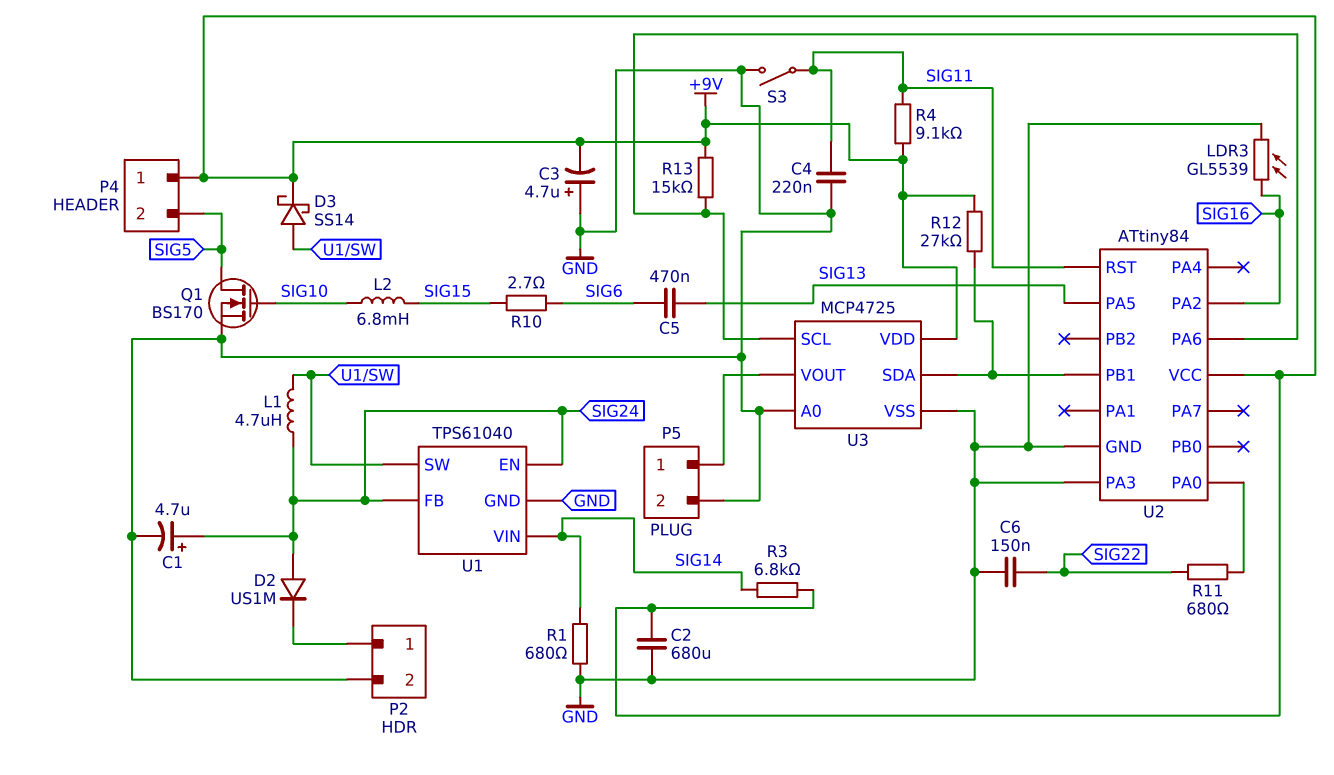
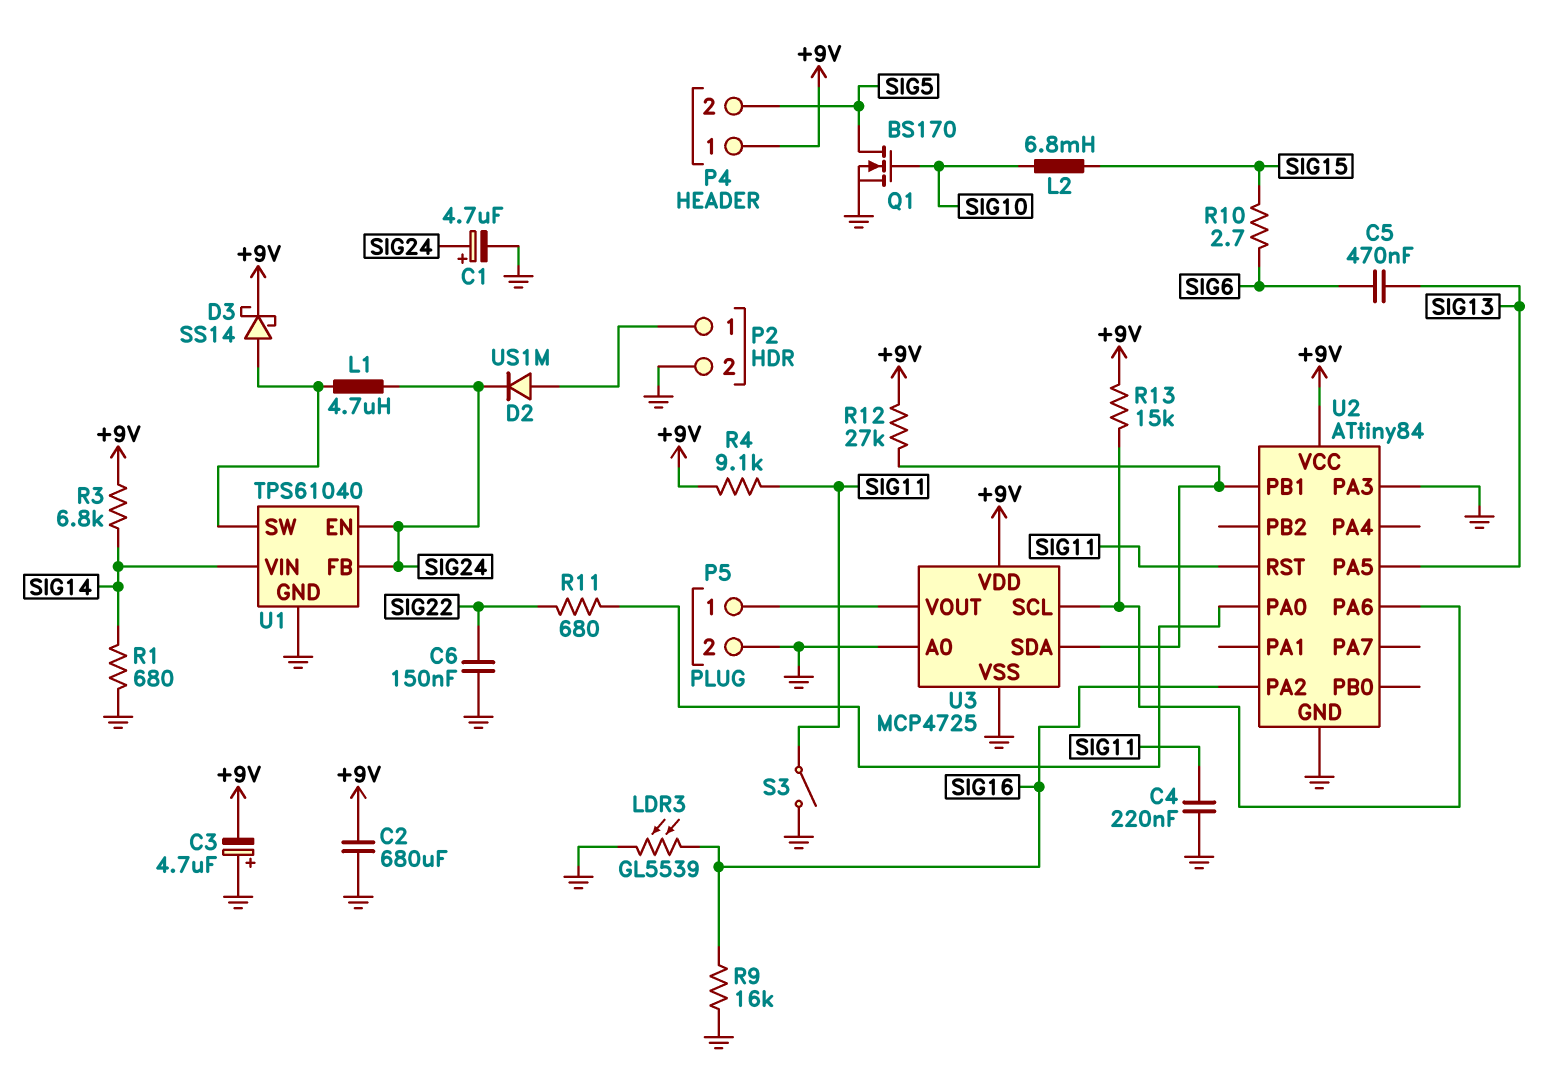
D2: diode US1M (A SIG24, K P2/1) -> diode US1M (A P2/1, K SIG24)
R9: none -> 16k (GND, SIG16)

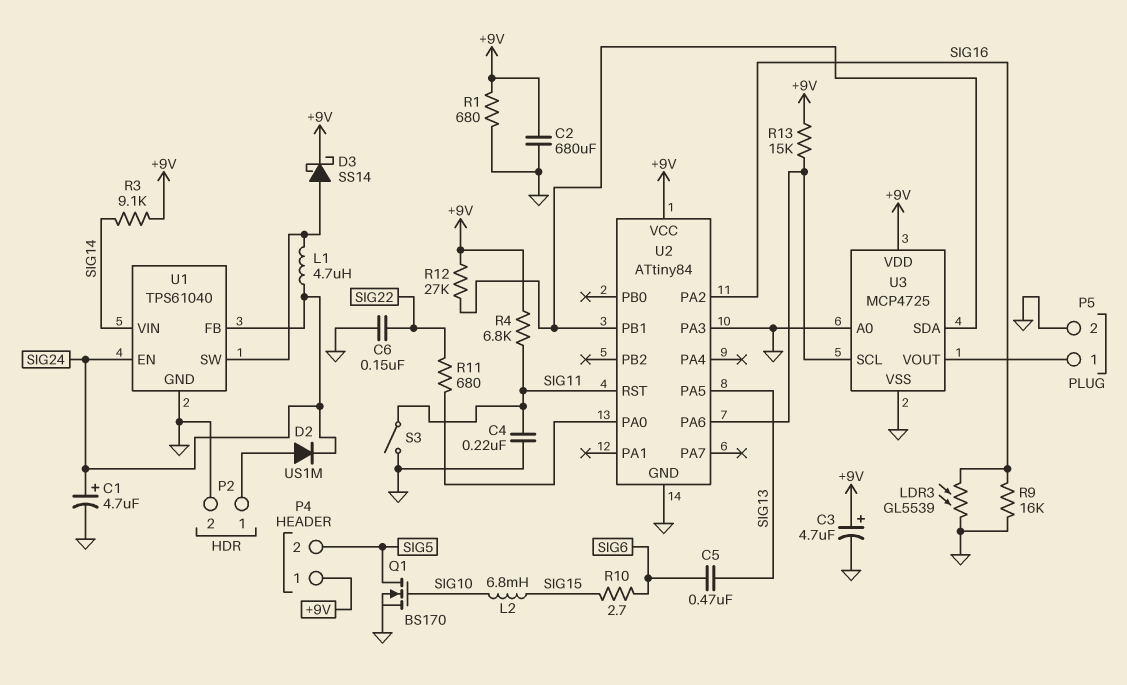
C3: 4.7uF (plus GND, minus +9V) -> 4.7uF (plus +9V, minus GND)
R1: 680 (GND, SIG14) -> 680 (+9V, GND)
R3: 6.8k (+9V, SIG14) -> 9.1k (+9V, SIG14)
R4: 9.1k (+9V, SIG11) -> 6.8k (+9V, SIG11)

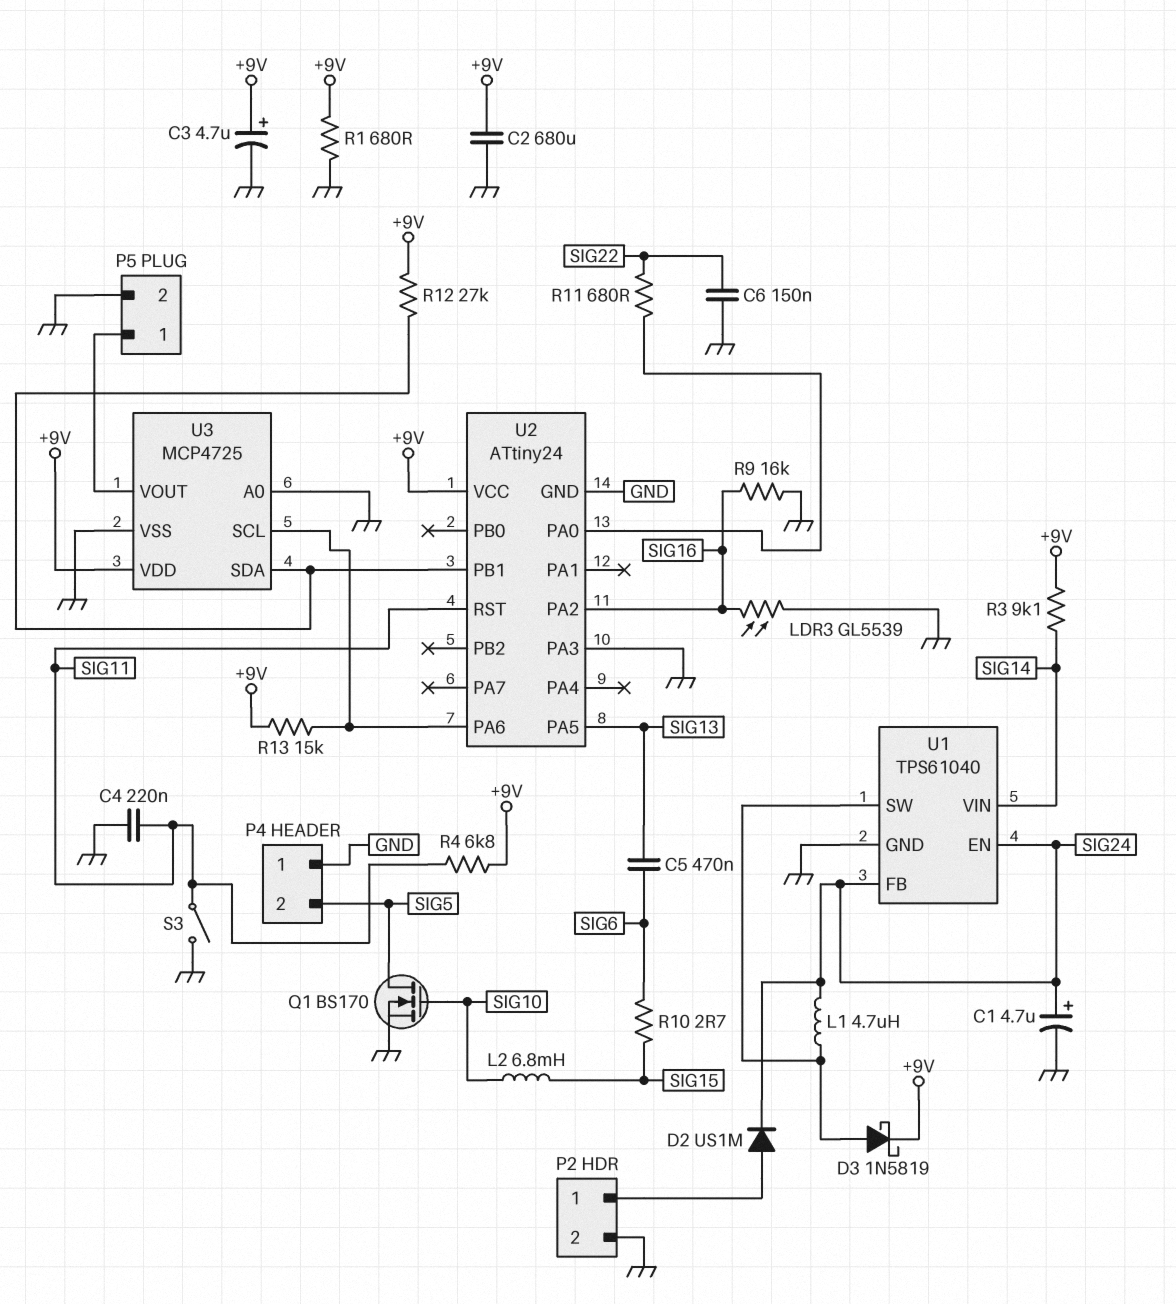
D3: schottky SS14 (A U1/SW, K +9V) -> schottky 1N5819 (A U1/SW, K +9V)
P4 pin 1: +9V -> GND
U2: ATtiny84 -> ATtiny24

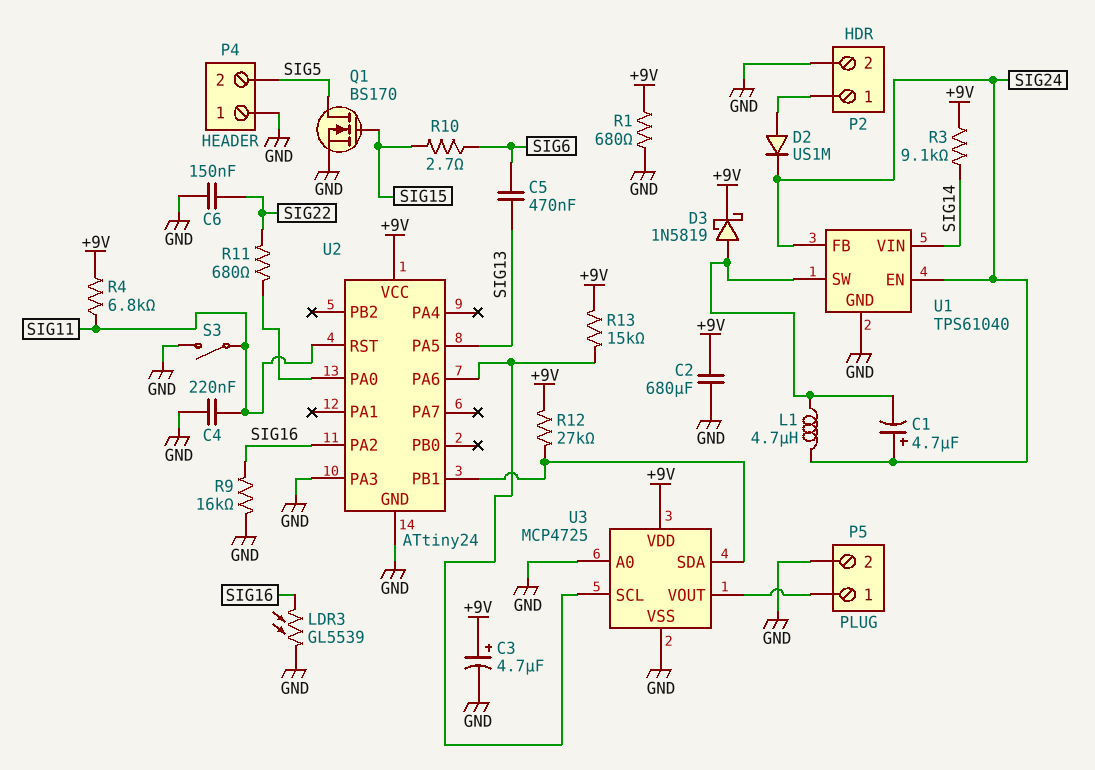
C1: 4.7uF (plus SIG24, minus GND) -> 4.7uF (plus SIG24, minus U1/SW)
L2: 6.8mH (SIG10, SIG15) -> none
Q1: NMOS BS170 (G SIG10, D SIG5, S GND) -> NMOS BS170 (G SIG15, D SIG5, S GND)

